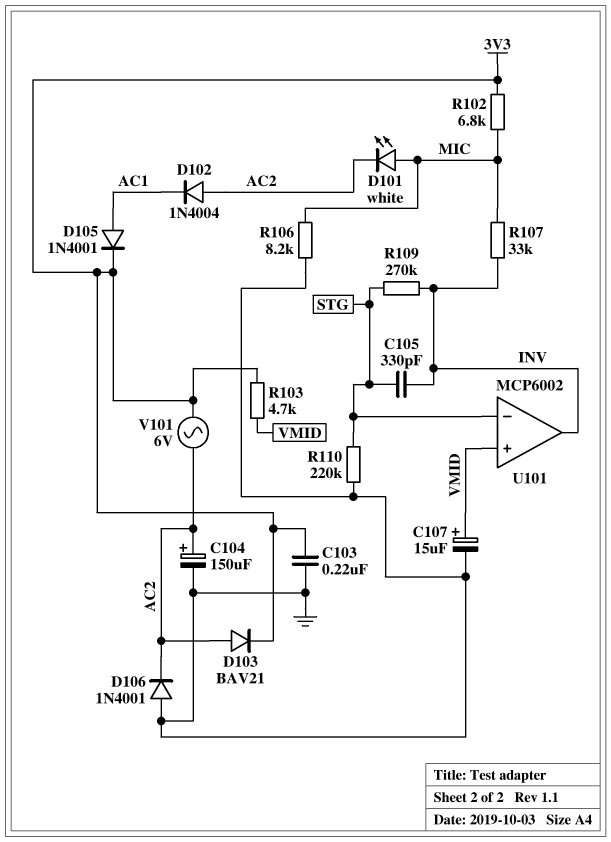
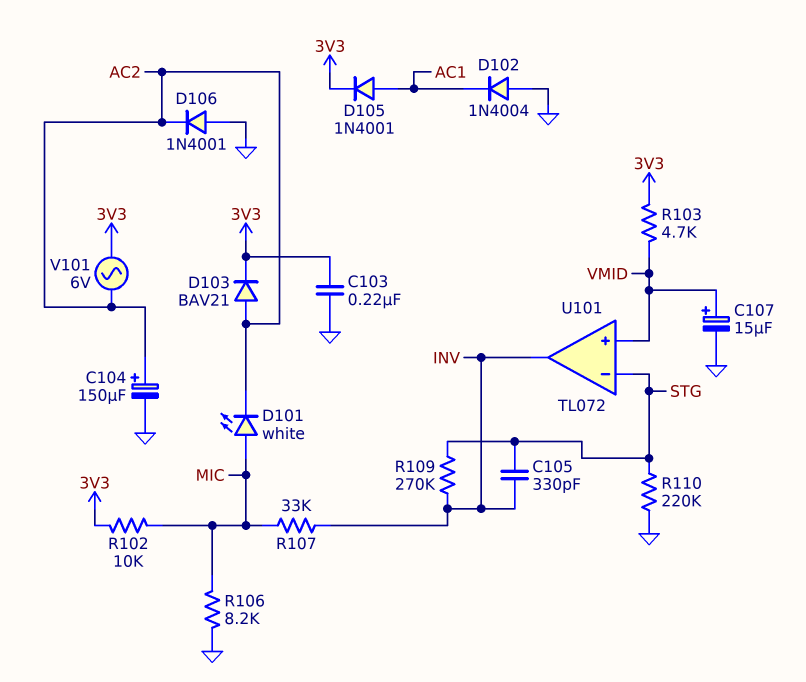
D102: diode 1N4004 (A AC2, K AC1) -> diode 1N4004 (A GND, K AC1)
R102: 6.8k (3V3, MIC) -> 10k (3V3, MIC)
U101: MCP6002 -> TL072

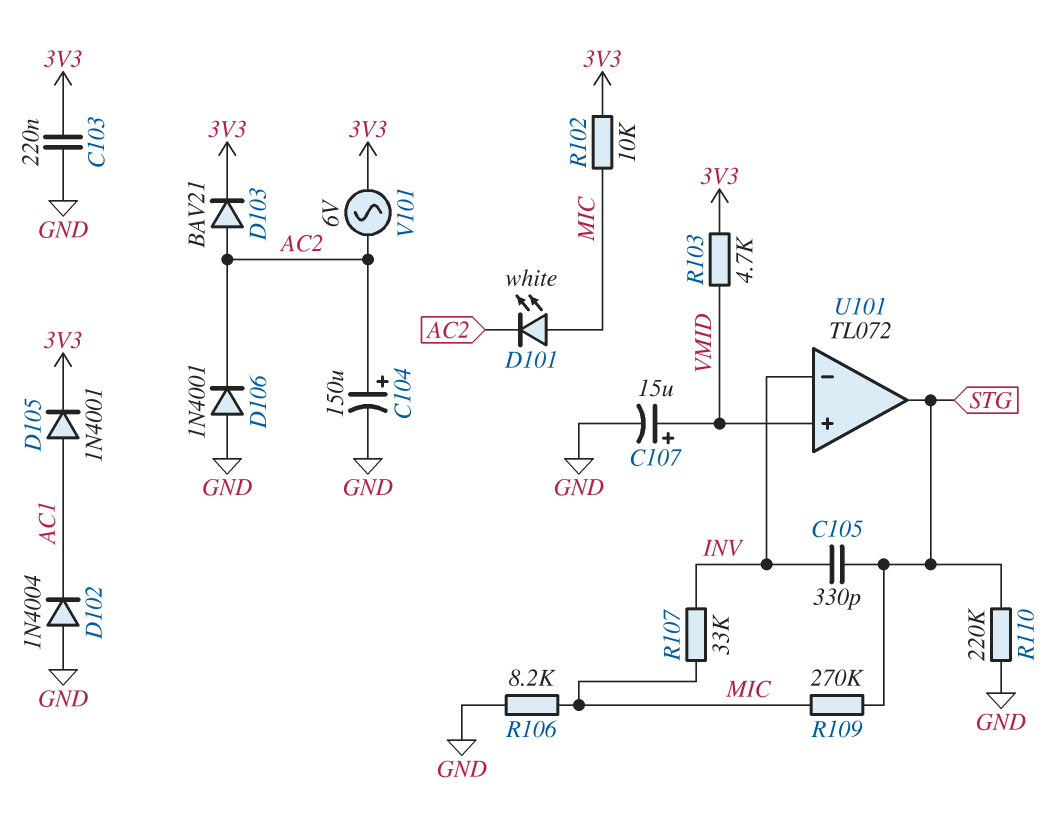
R109: 270k (INV, STG) -> 270k (MIC, STG)
U101 pin in-: STG -> INV
U101 pin out: INV -> STG

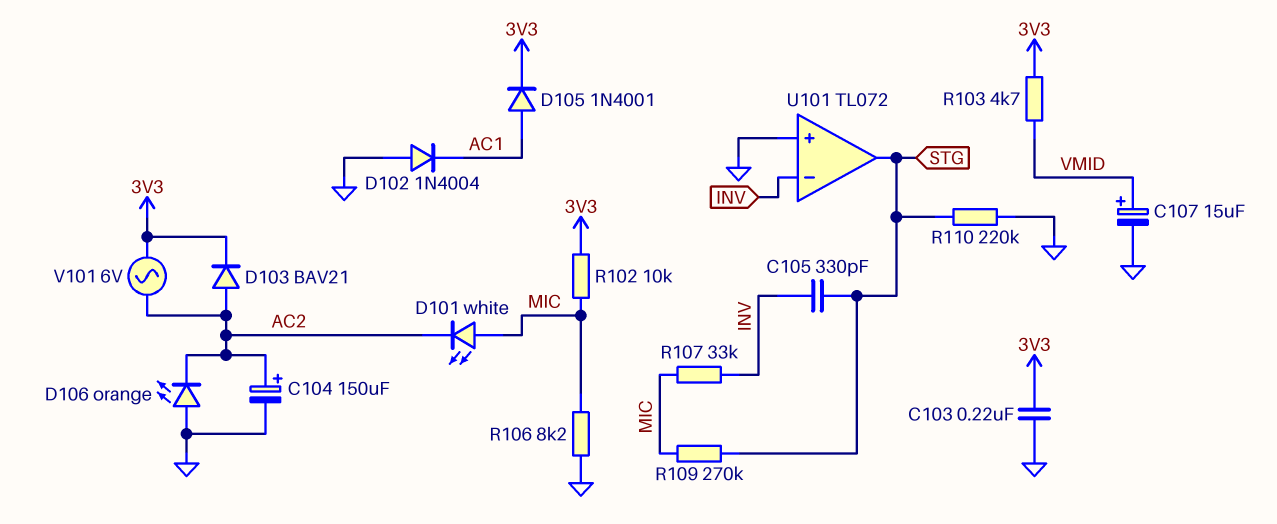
D106: diode 1N4001 (A GND, K AC2) -> LED orange (A GND, K AC2)
U101 pin in+: VMID -> GND

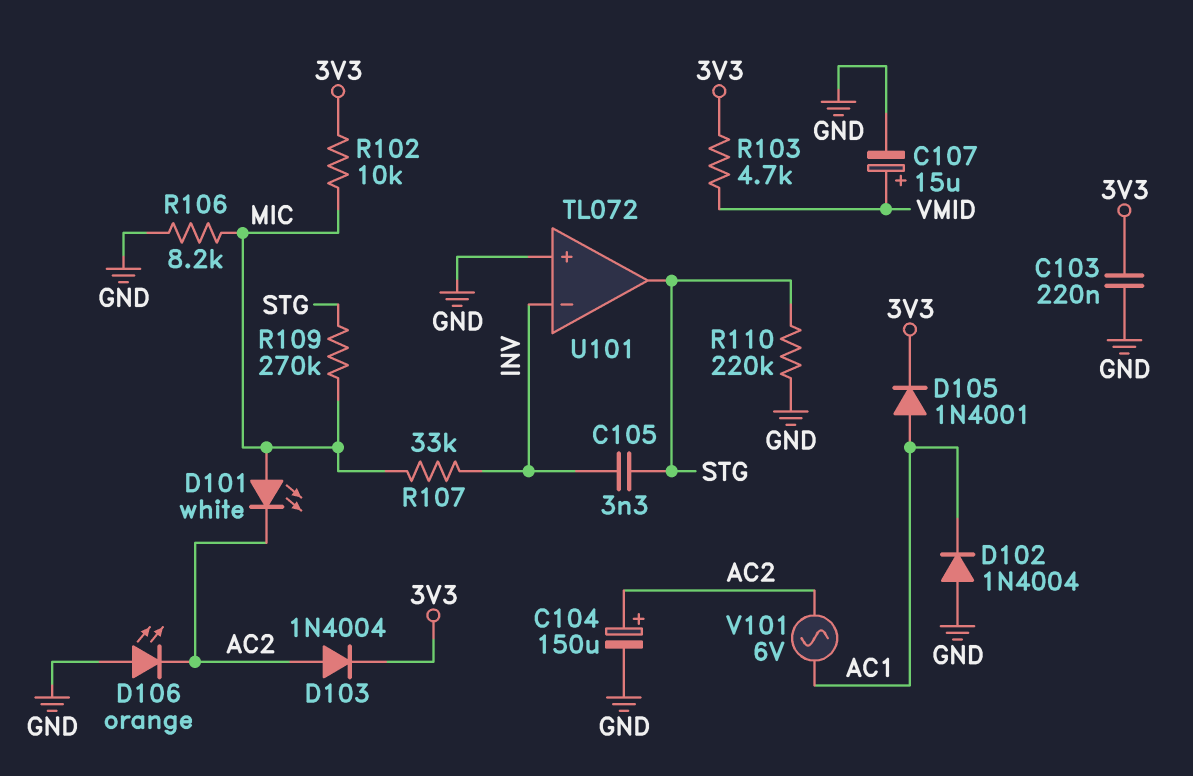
C105: 330pF (INV, STG) -> 3.3nF (INV, STG)
D103: diode BAV21 (A AC2, K 3V3) -> diode 1N4004 (A AC2, K 3V3)
V101: AC 6V (3V3, AC2) -> AC 6V (AC1, AC2)

